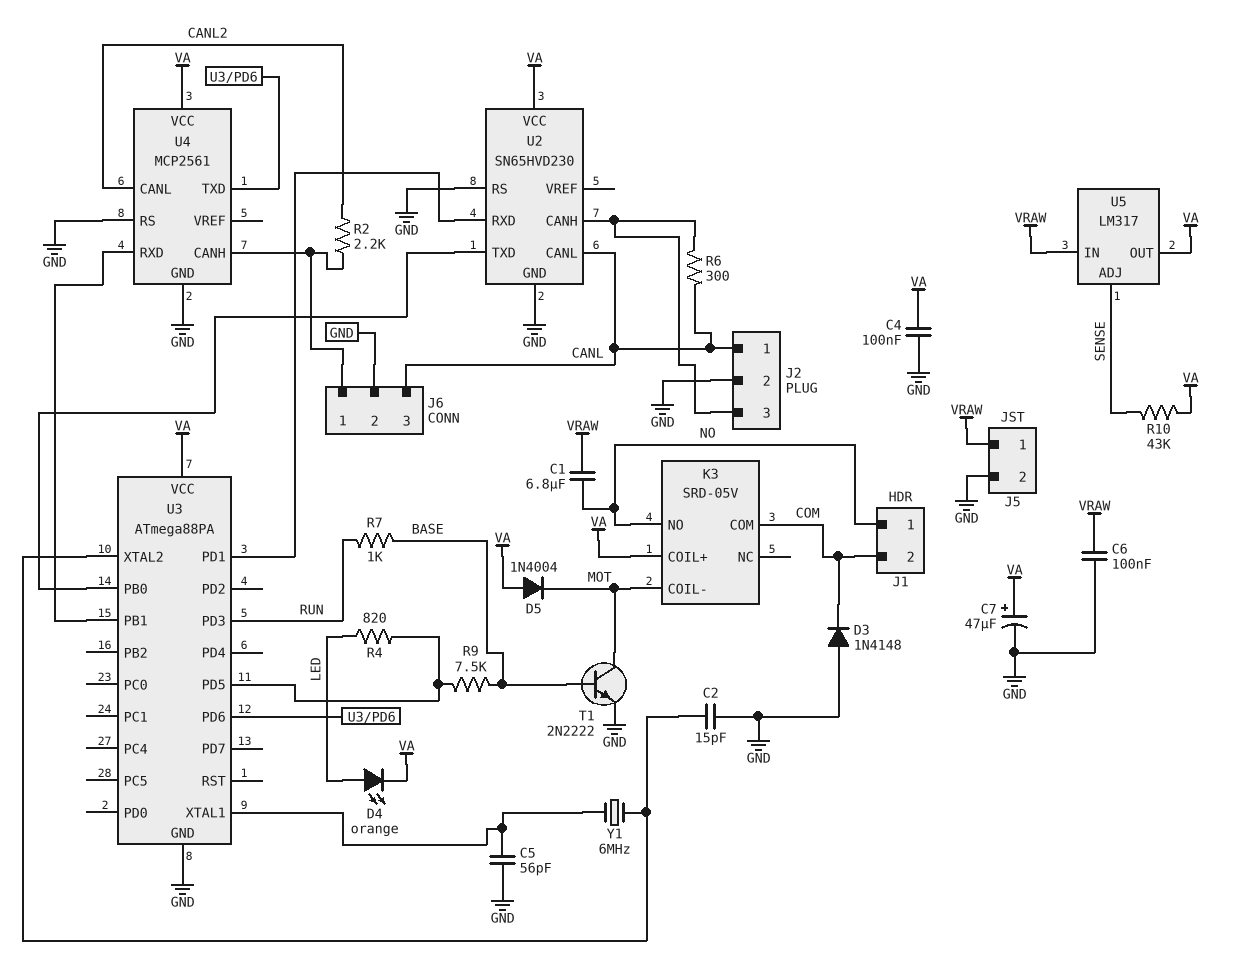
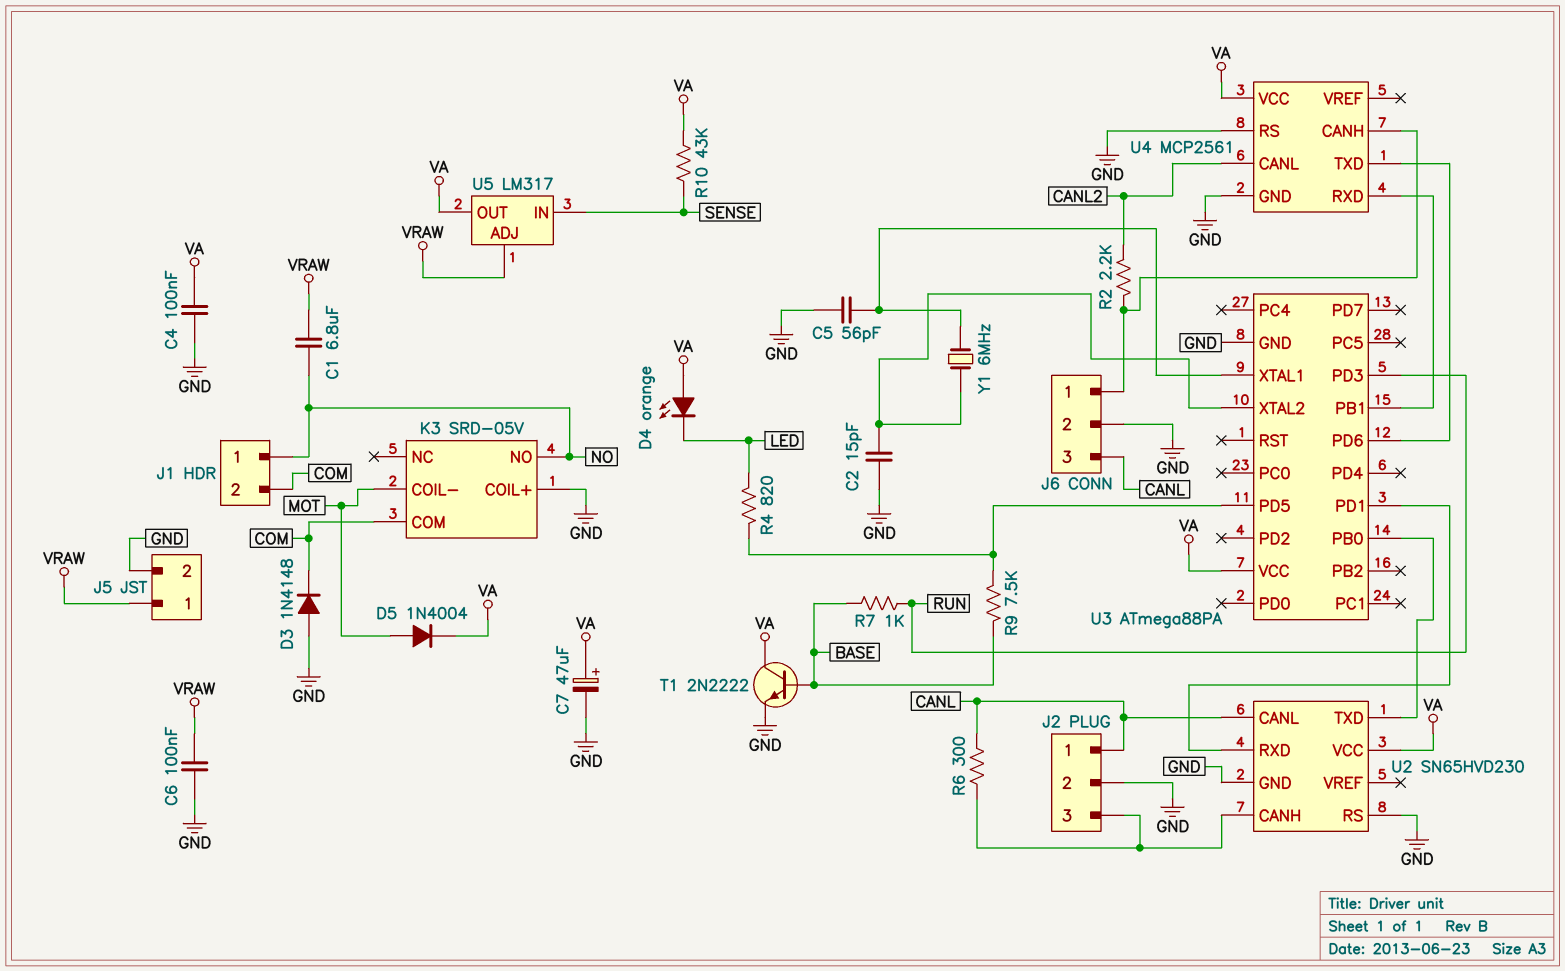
D4: LED orange (A LED, K VA) -> LED orange (A VA, K LED)
D5: diode 1N4004 (A VA, K MOT) -> diode 1N4004 (A MOT, K VA)
K3 pin COIL+: VA -> GND
T1: NPN 2N2222 (B BASE, C MOT, E GND) -> NPN 2N2222 (B BASE, C VA, E GND)
U5 pin ADJ: SENSE -> VRAW
U5 pin IN: VRAW -> SENSE

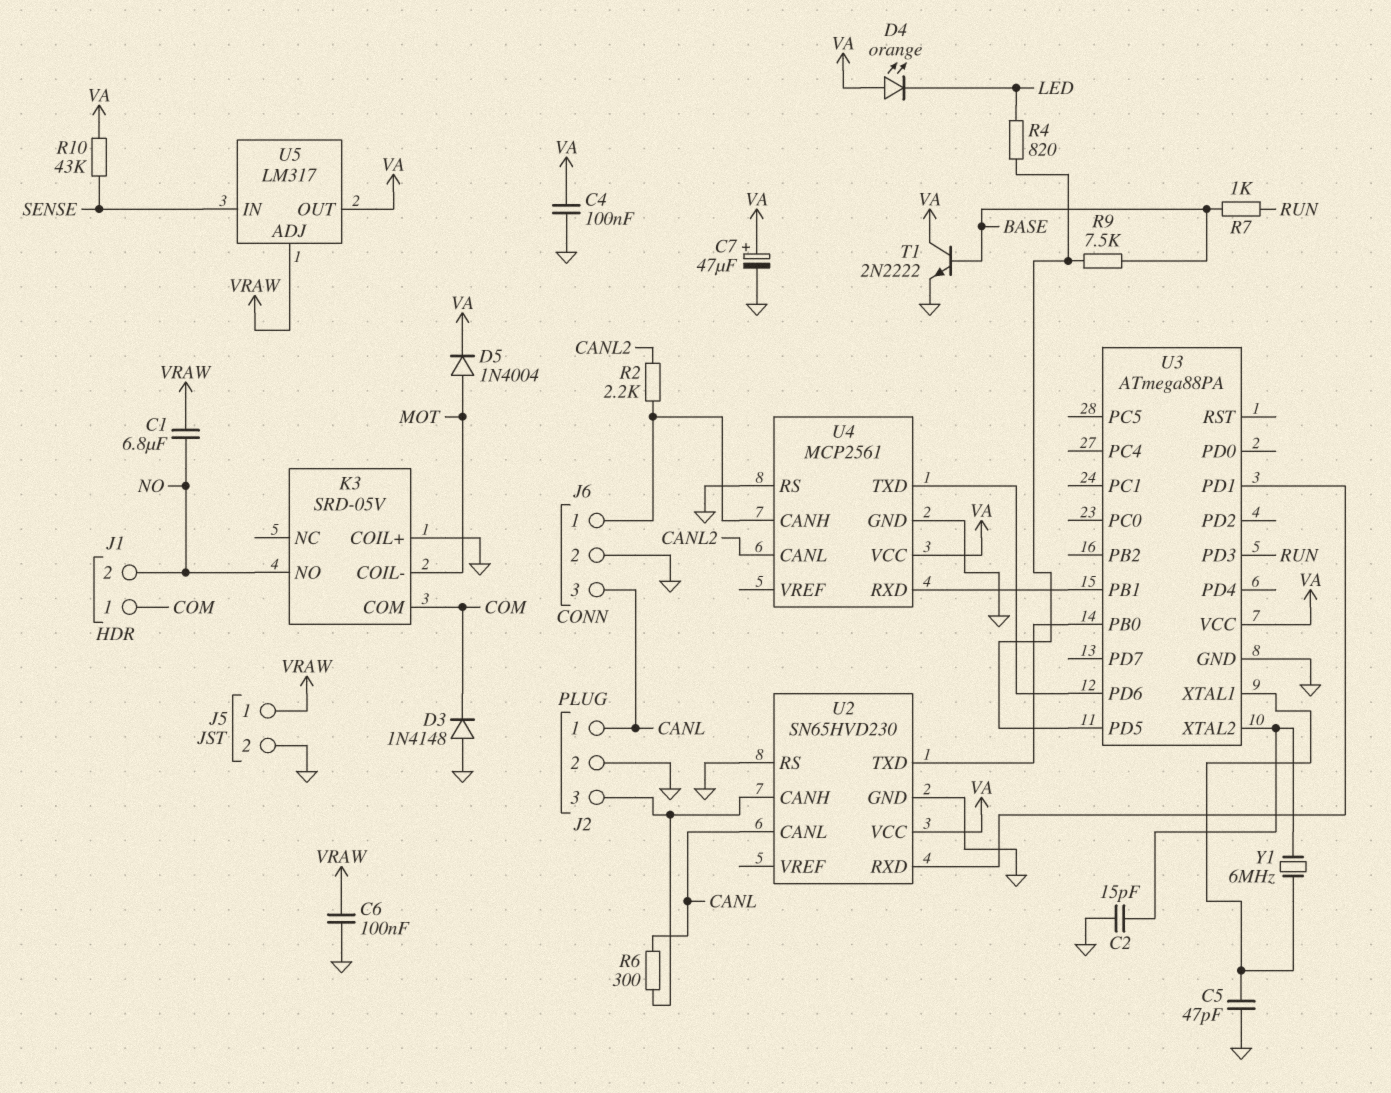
C5: 56pF (GND, U3/XTAL1) -> 47pF (GND, U3/XTAL1)
J1 pin 1: NO -> COM
J1 pin 2: COM -> NO

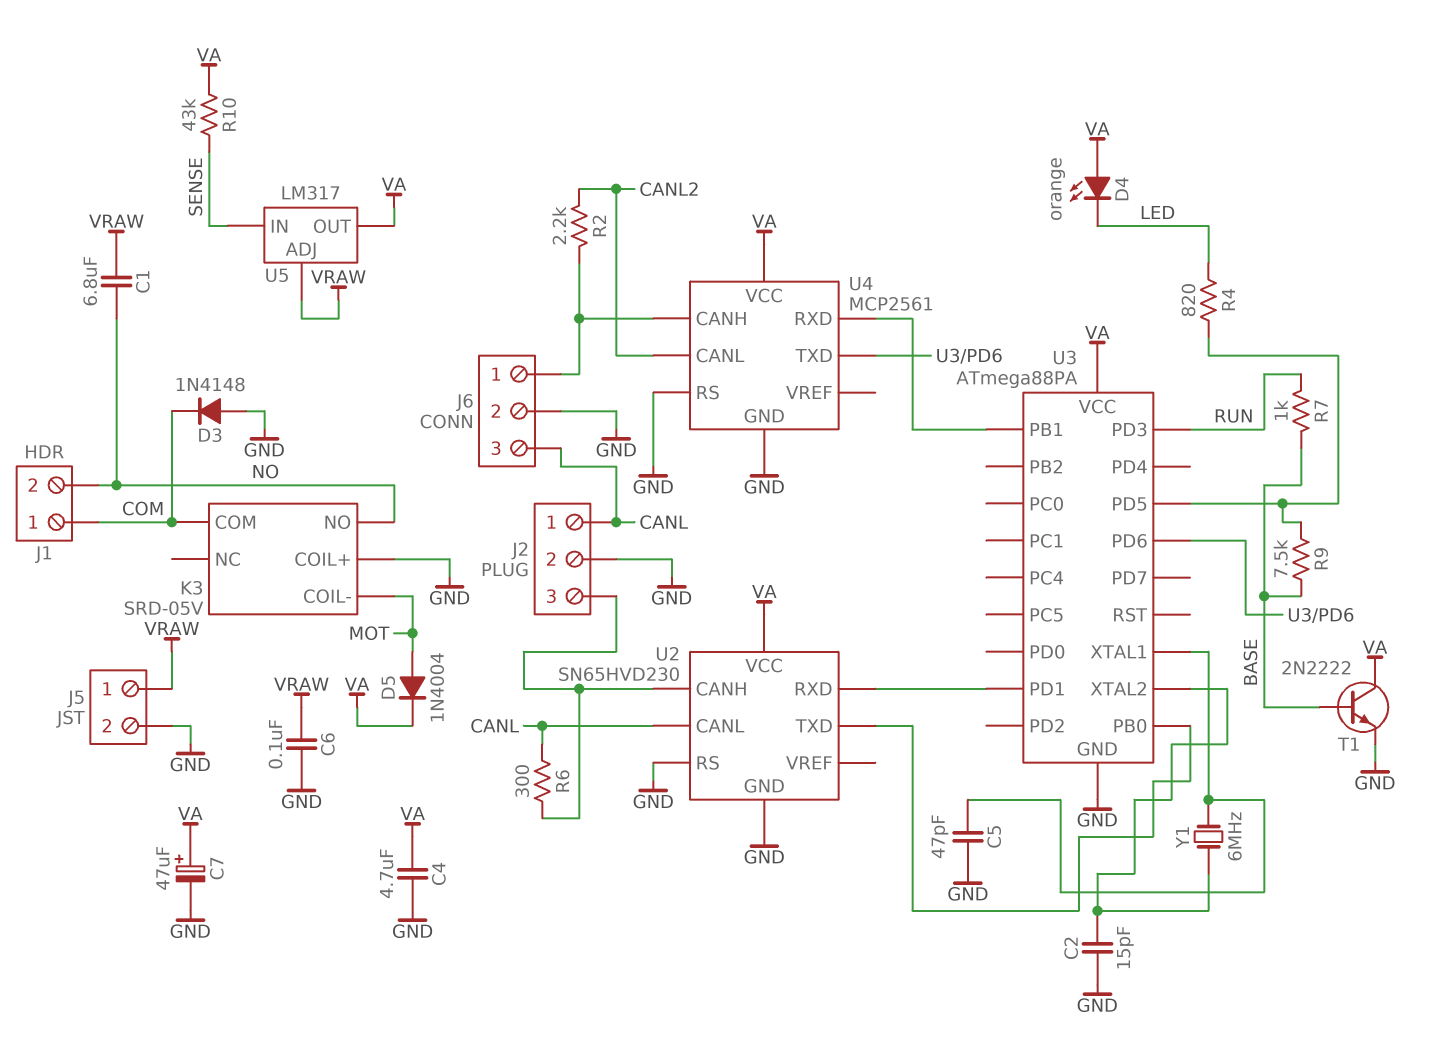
C4: 100nF (GND, VA) -> 4.7uF (GND, VA)

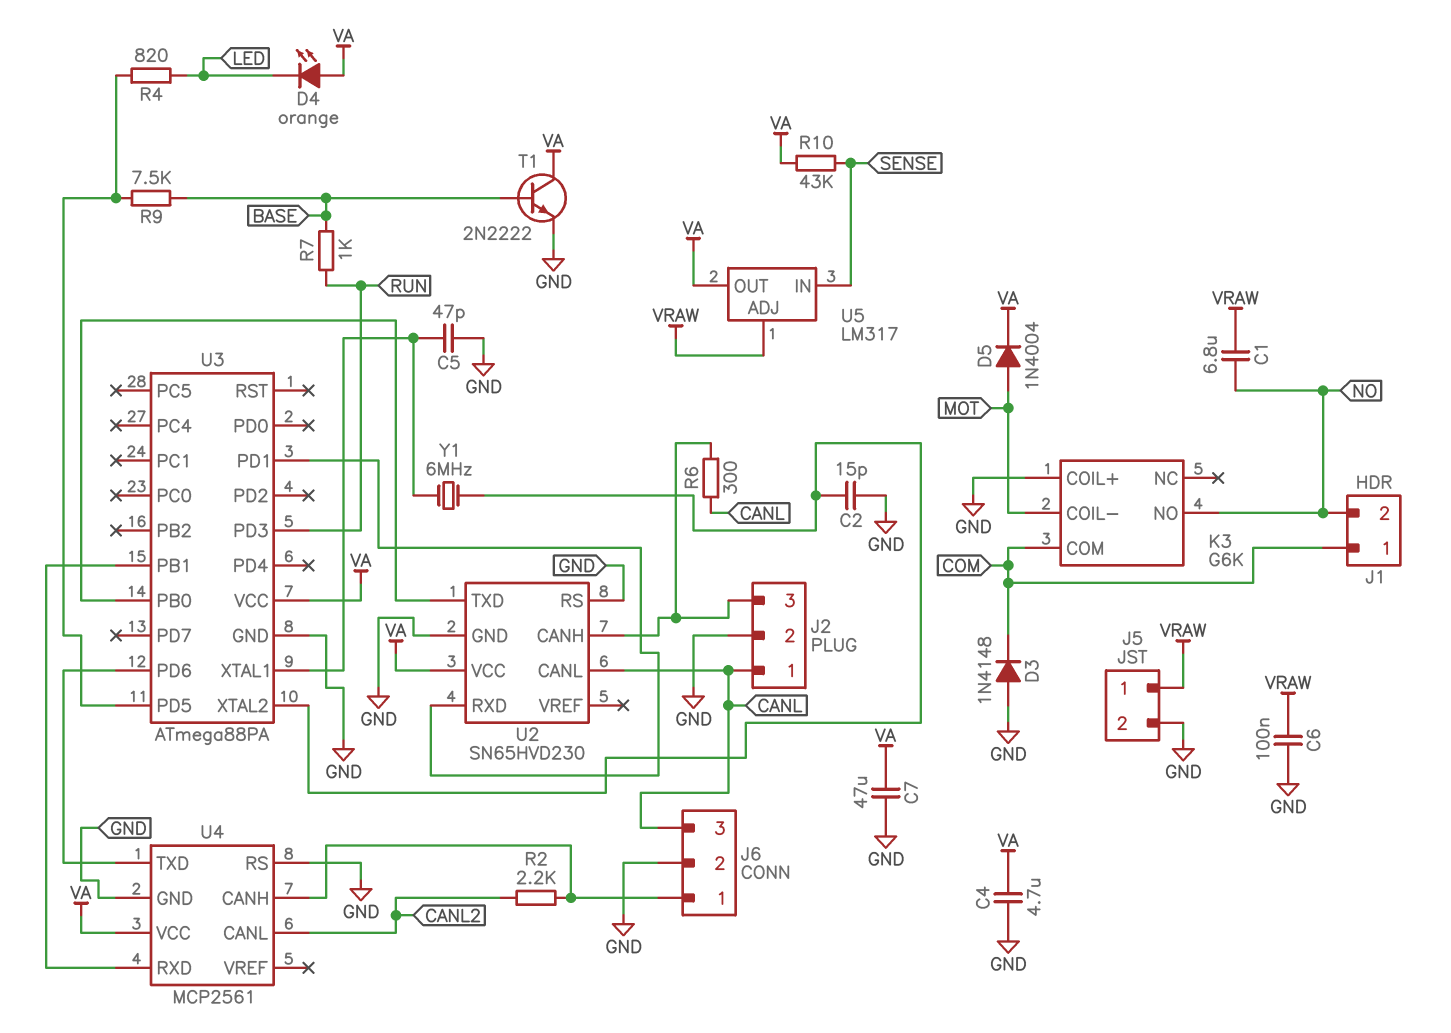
C7: 47uF (plus VA, minus GND) -> 47uF (GND, VA)
K3: SRD-05V -> G6K

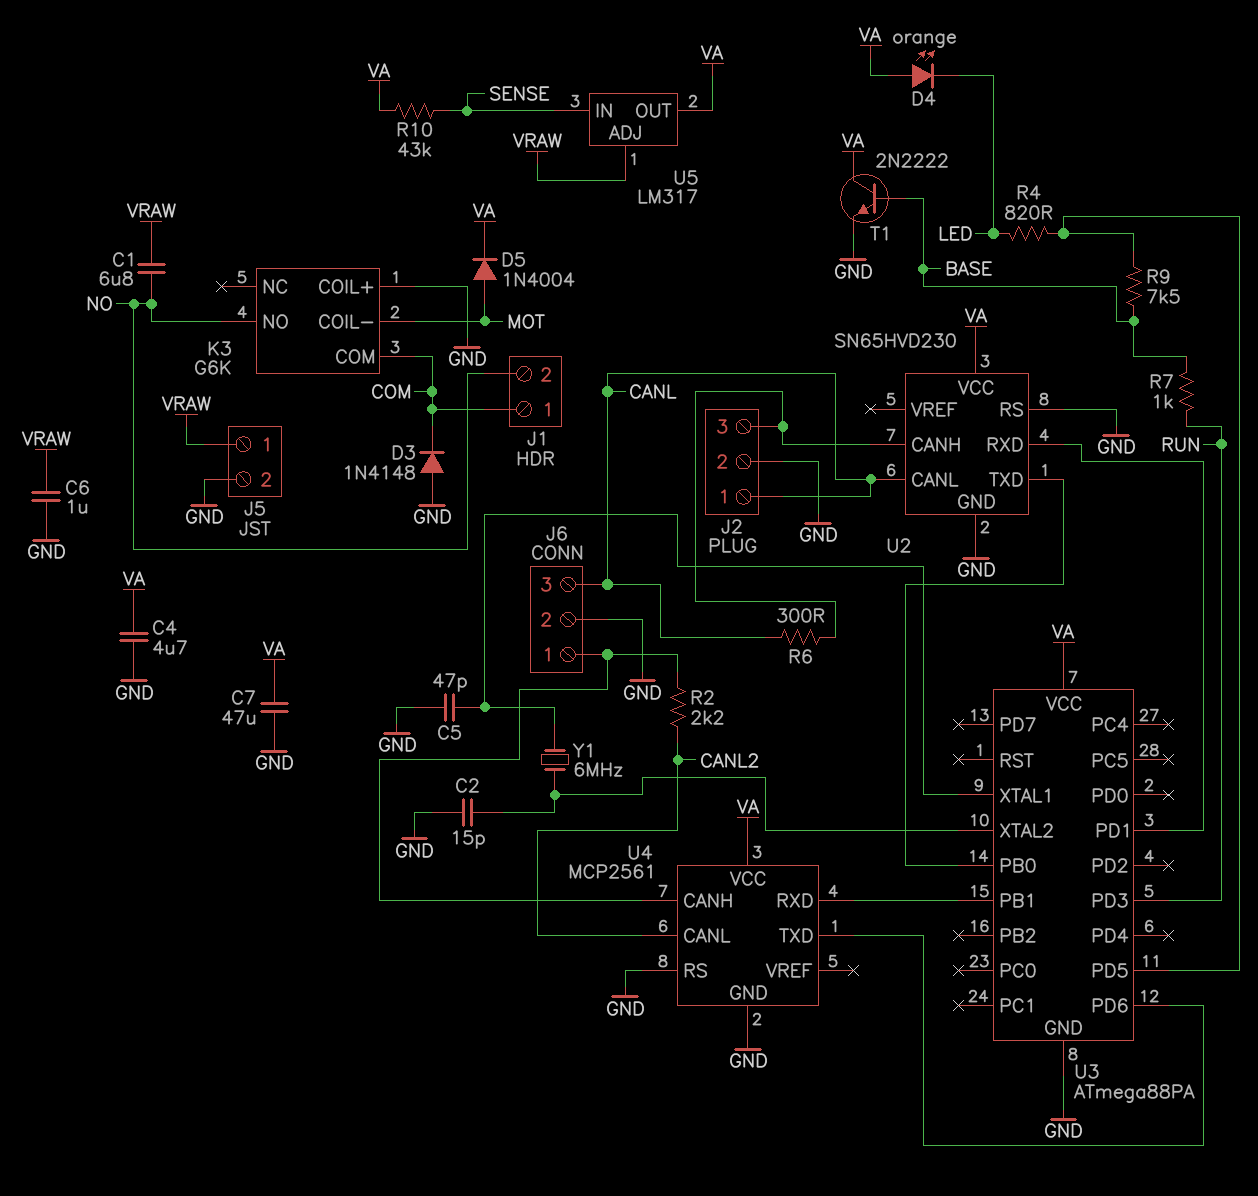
C6: 100nF (GND, VRAW) -> 1uF (GND, VRAW)

